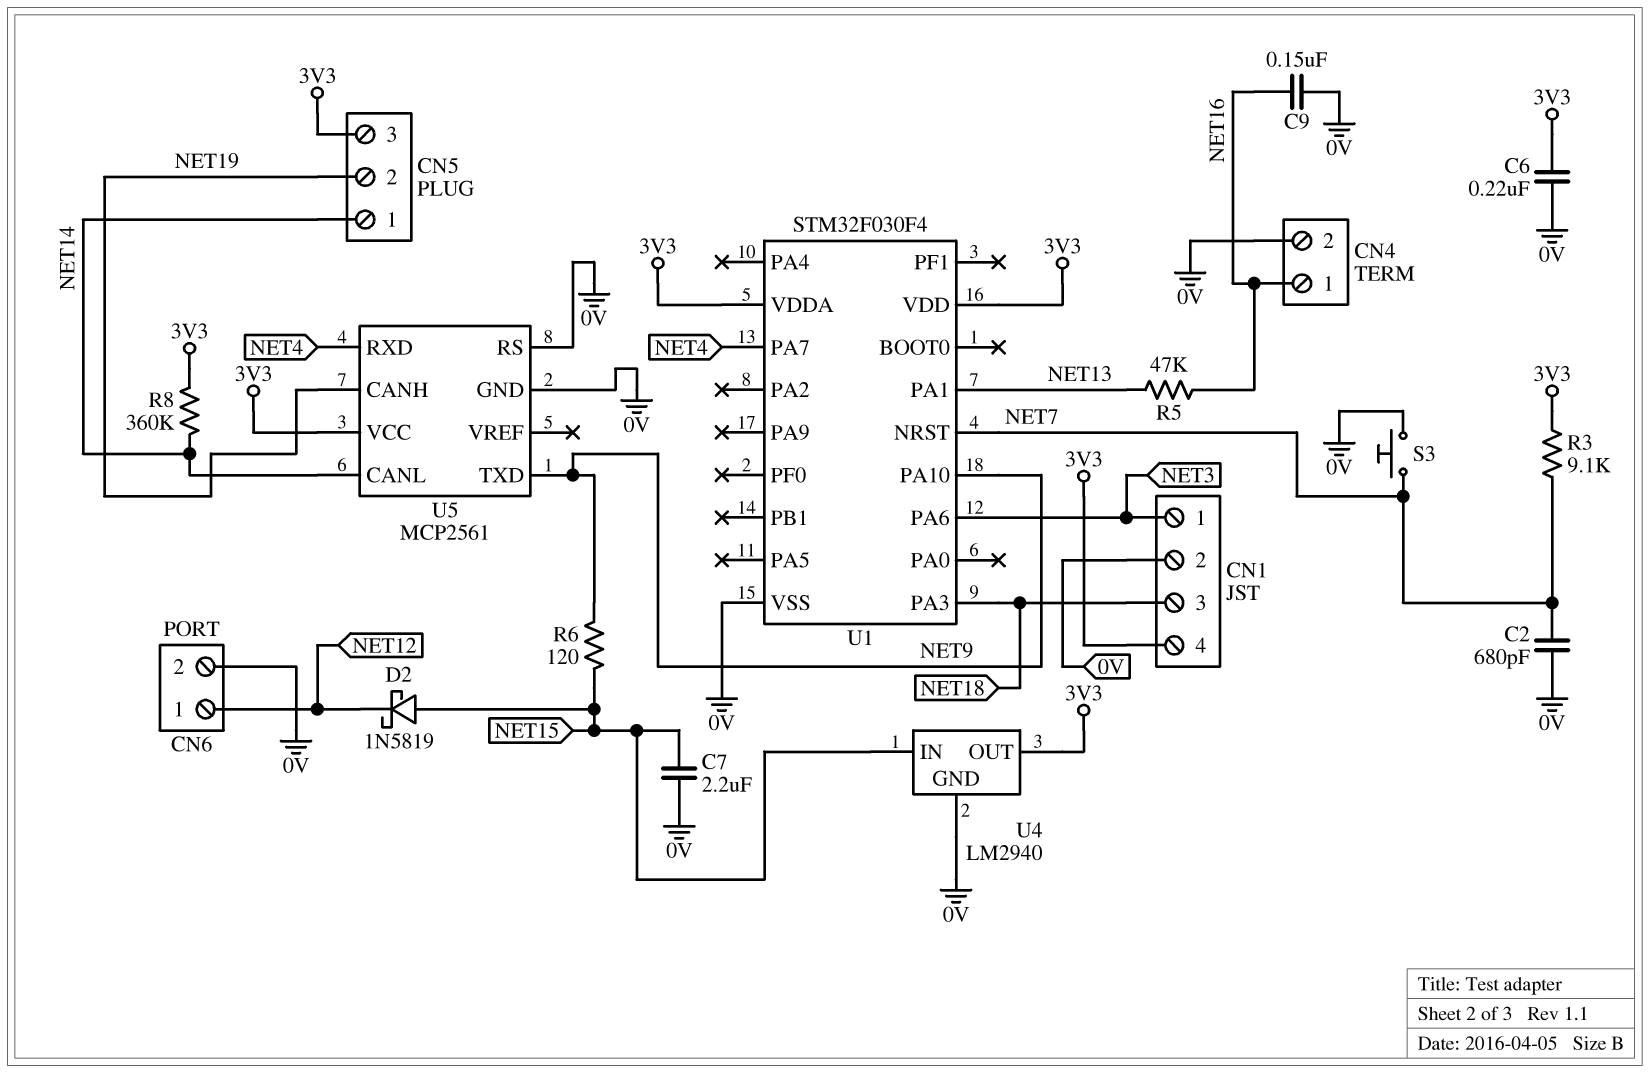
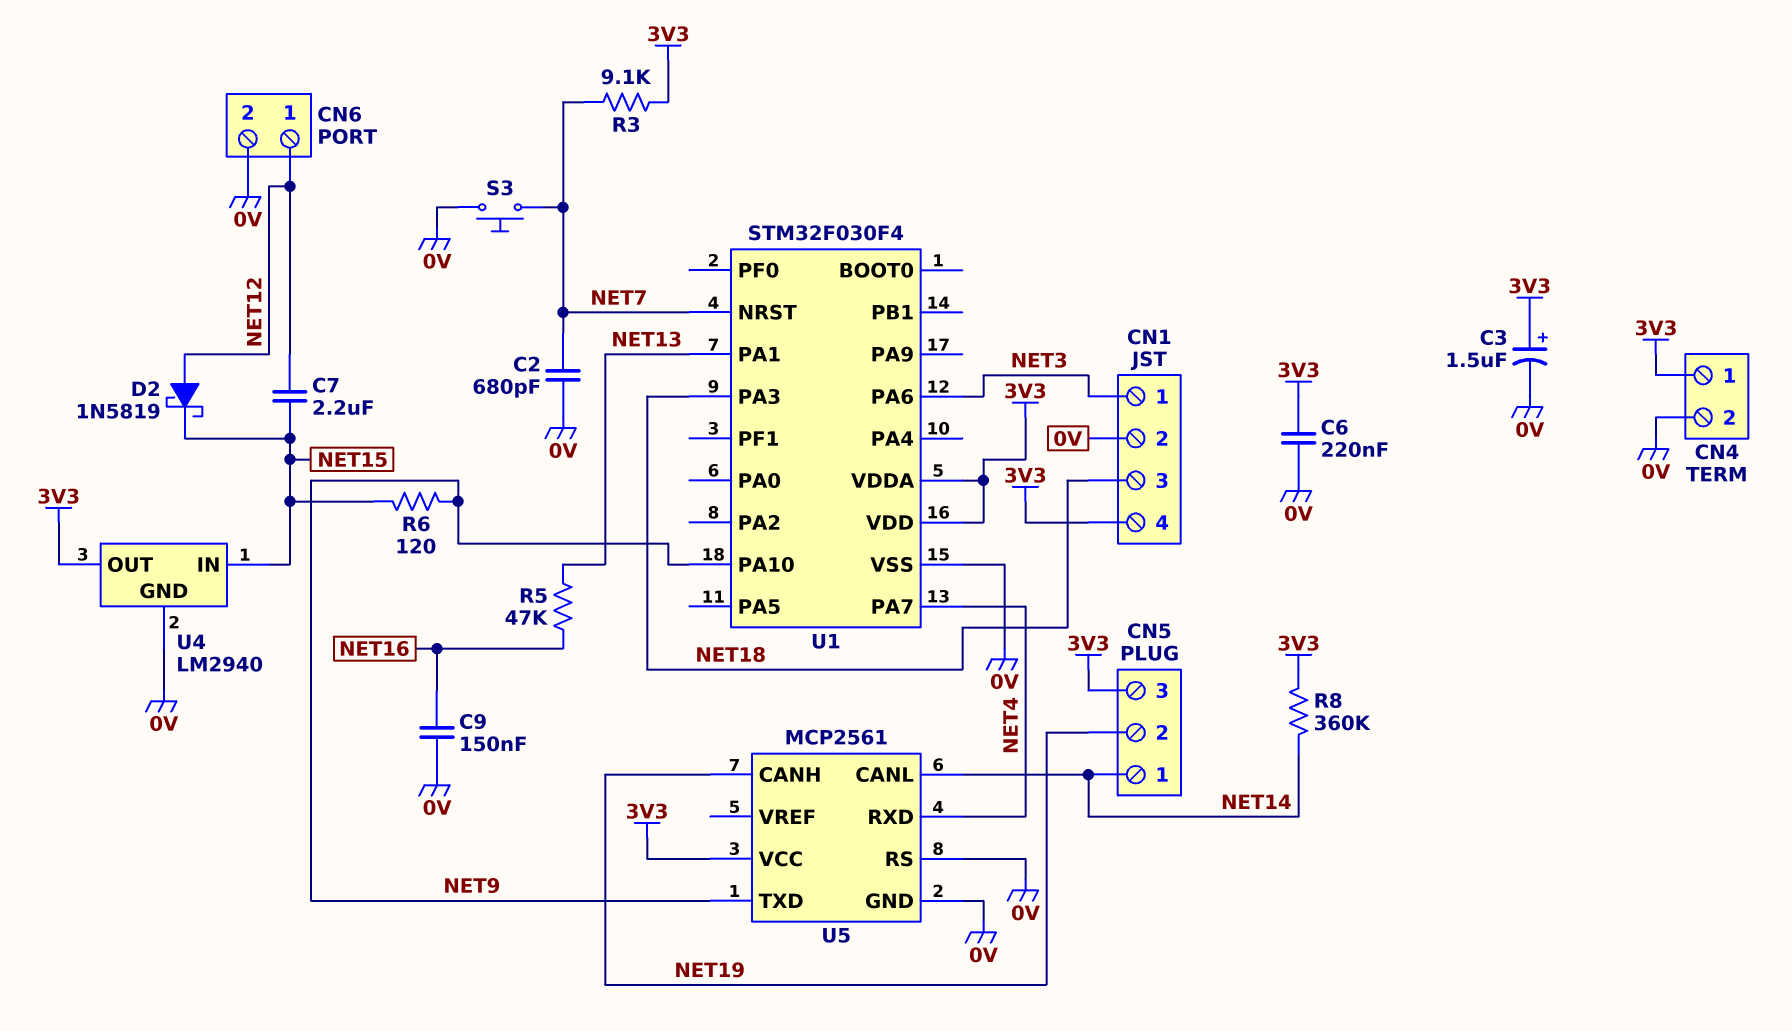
C3: none -> 1.5uF (plus 3V3, minus 0V)
C7: 2.2uF (0V, NET15) -> 2.2uF (NET12, NET15)
CN4 pin 1: NET16 -> 3V3
D2: schottky 1N5819 (A NET15, K NET12) -> schottky 1N5819 (A NET12, K NET15)

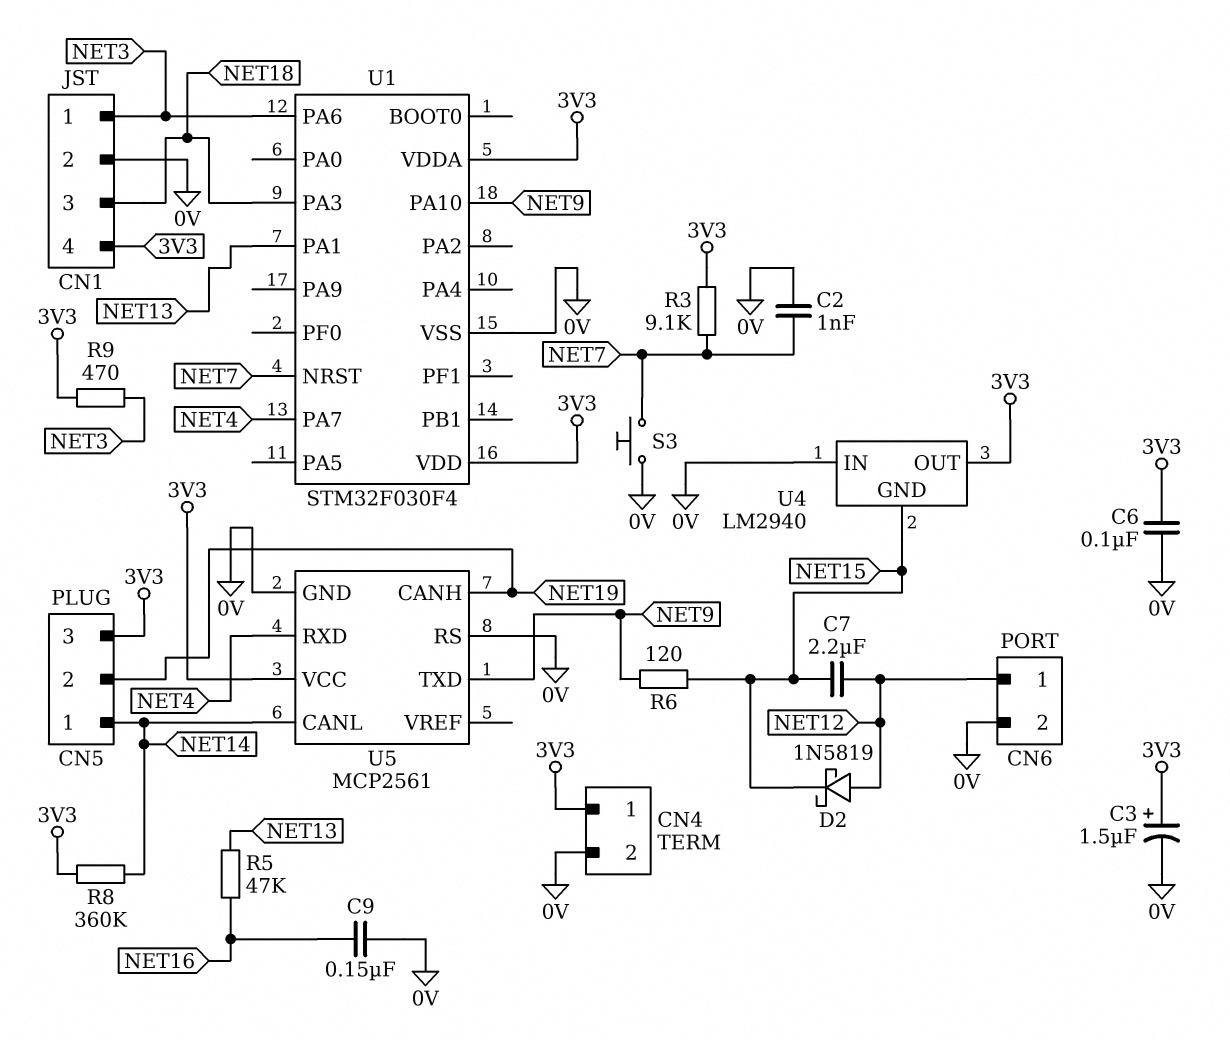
C2: 680pF (0V, NET7) -> 1nF (0V, NET7)
C6: 220nF (0V, 3V3) -> 100nF (0V, 3V3)
R9: none -> 470 (3V3, NET3)
U4 pin GND: 0V -> NET15
U4 pin IN: NET15 -> 0V

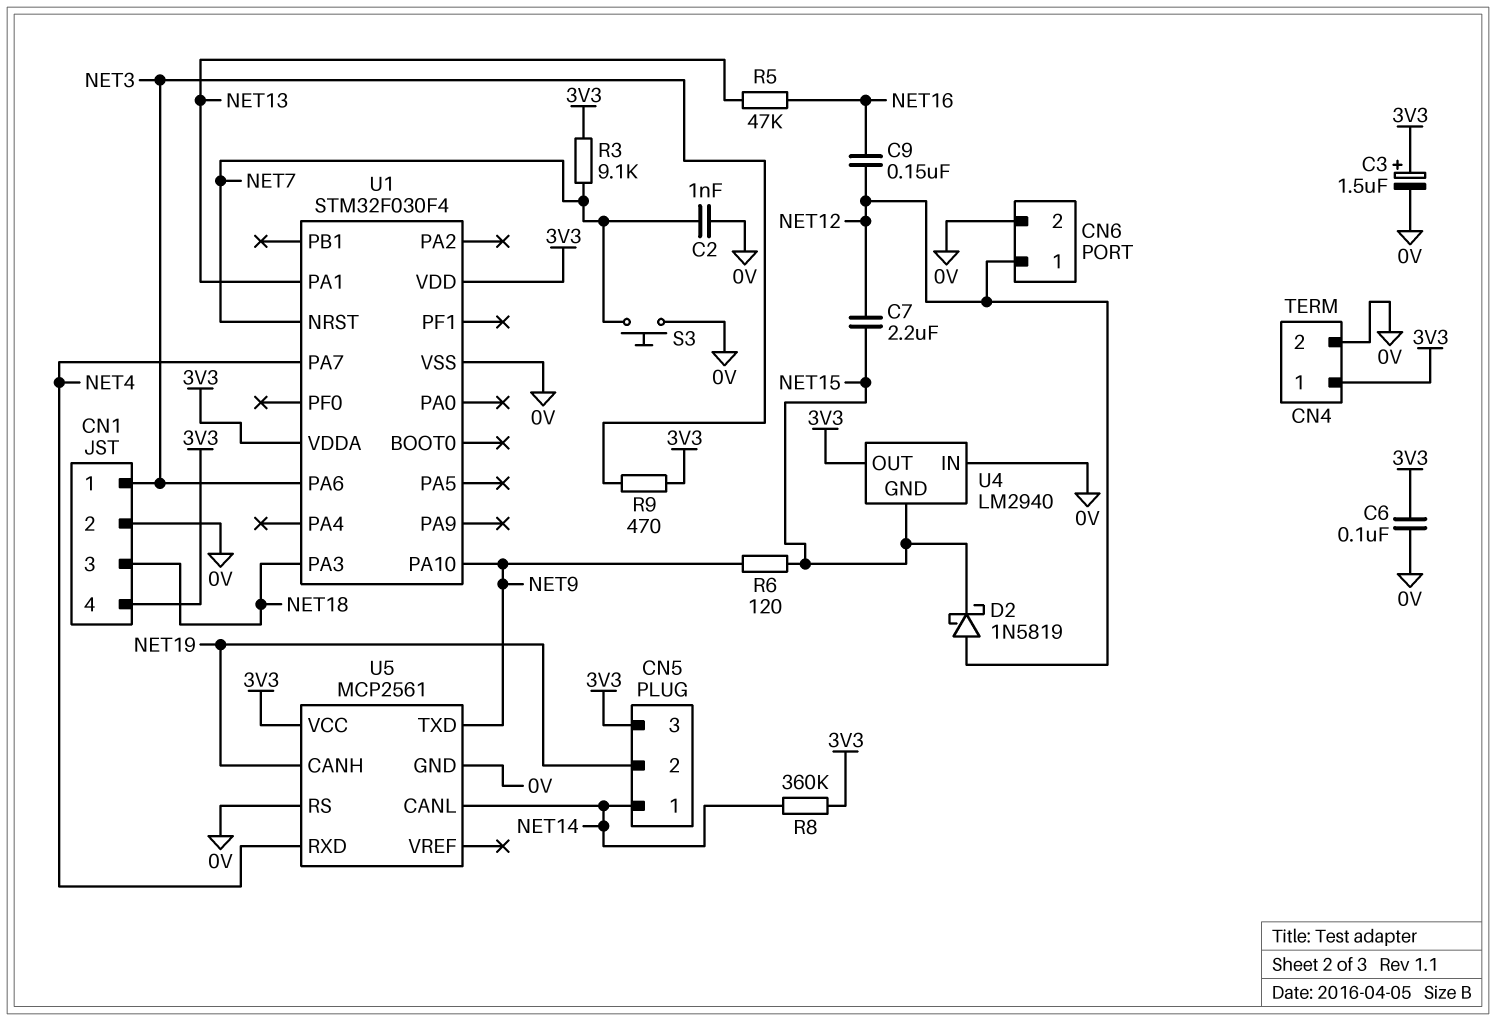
C9: 150nF (0V, NET16) -> 150nF (NET12, NET16)

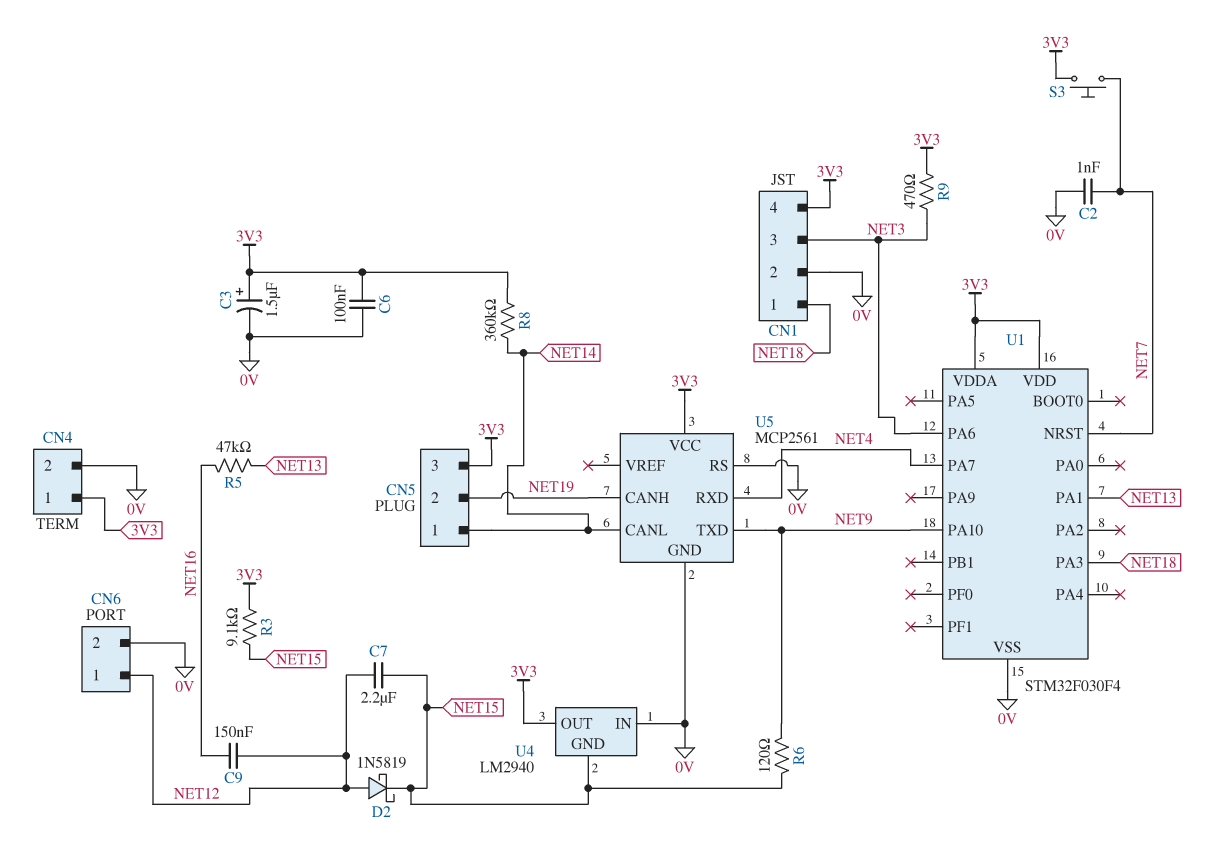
CN1 pin 1: NET3 -> NET18
CN1 pin 3: NET18 -> NET3
R3: 9.1k (3V3, NET7) -> 9.1k (3V3, NET15)
S3: button (0V, NET7) -> button (3V3, NET7)

